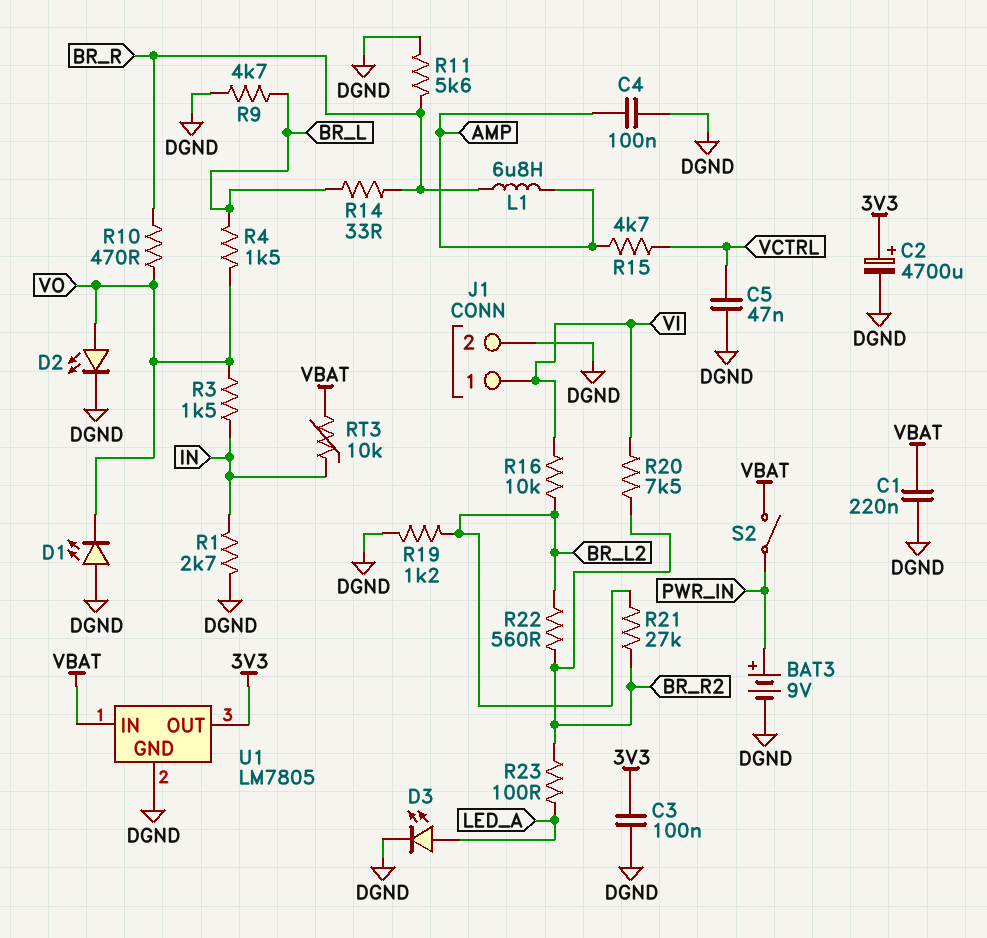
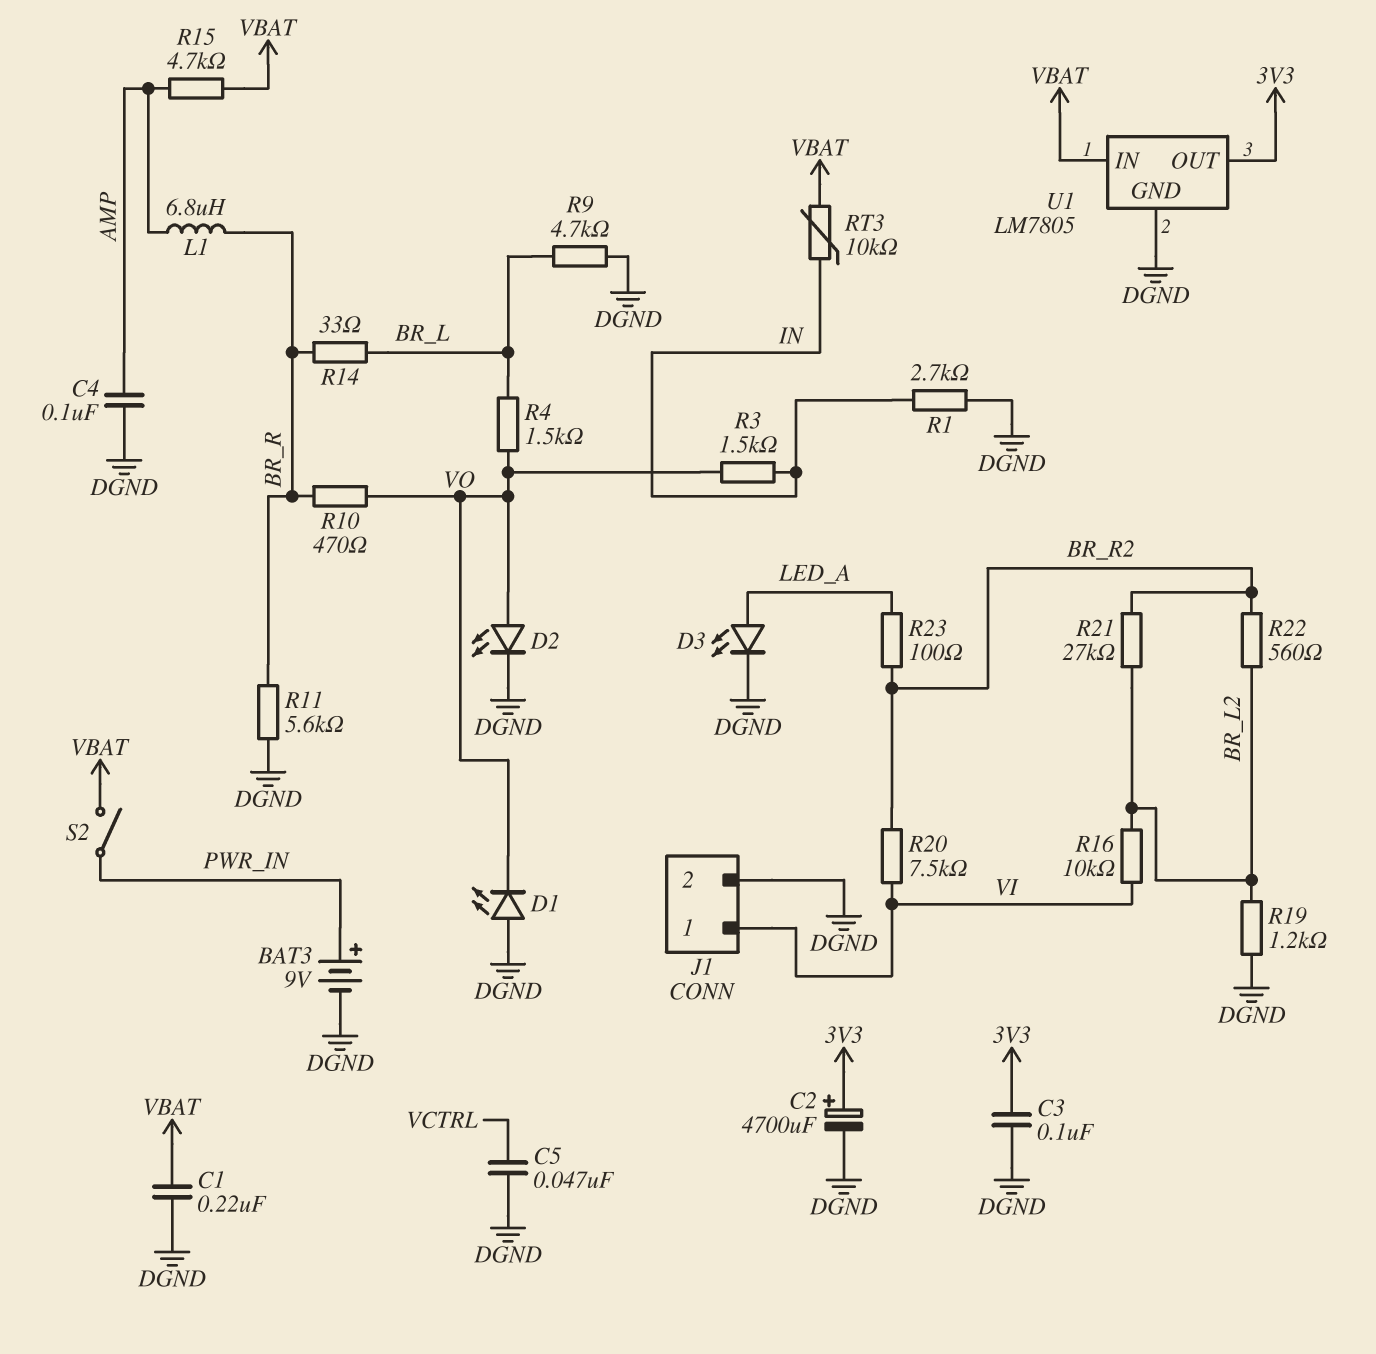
R15: 4.7k (AMP, VCTRL) -> 4.7k (AMP, VBAT)

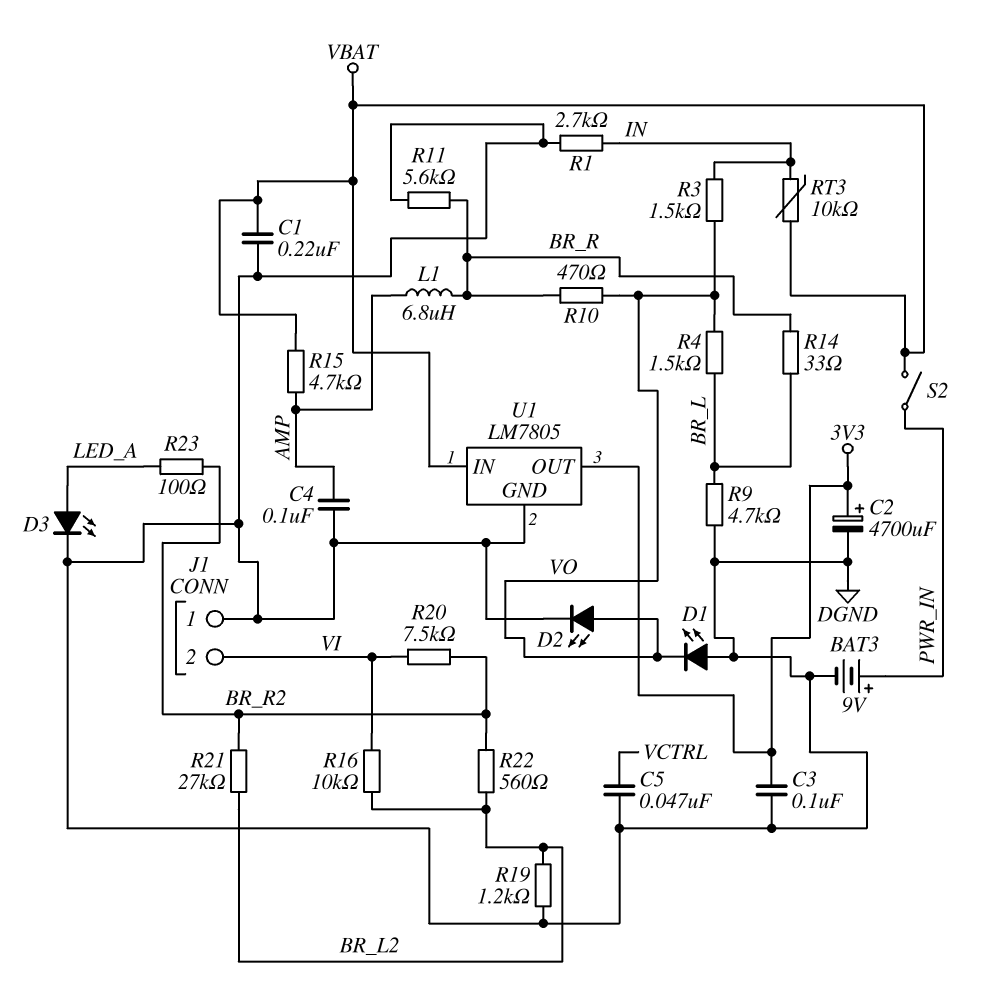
J1 pin 1: VI -> DGND
J1 pin 2: DGND -> VI

